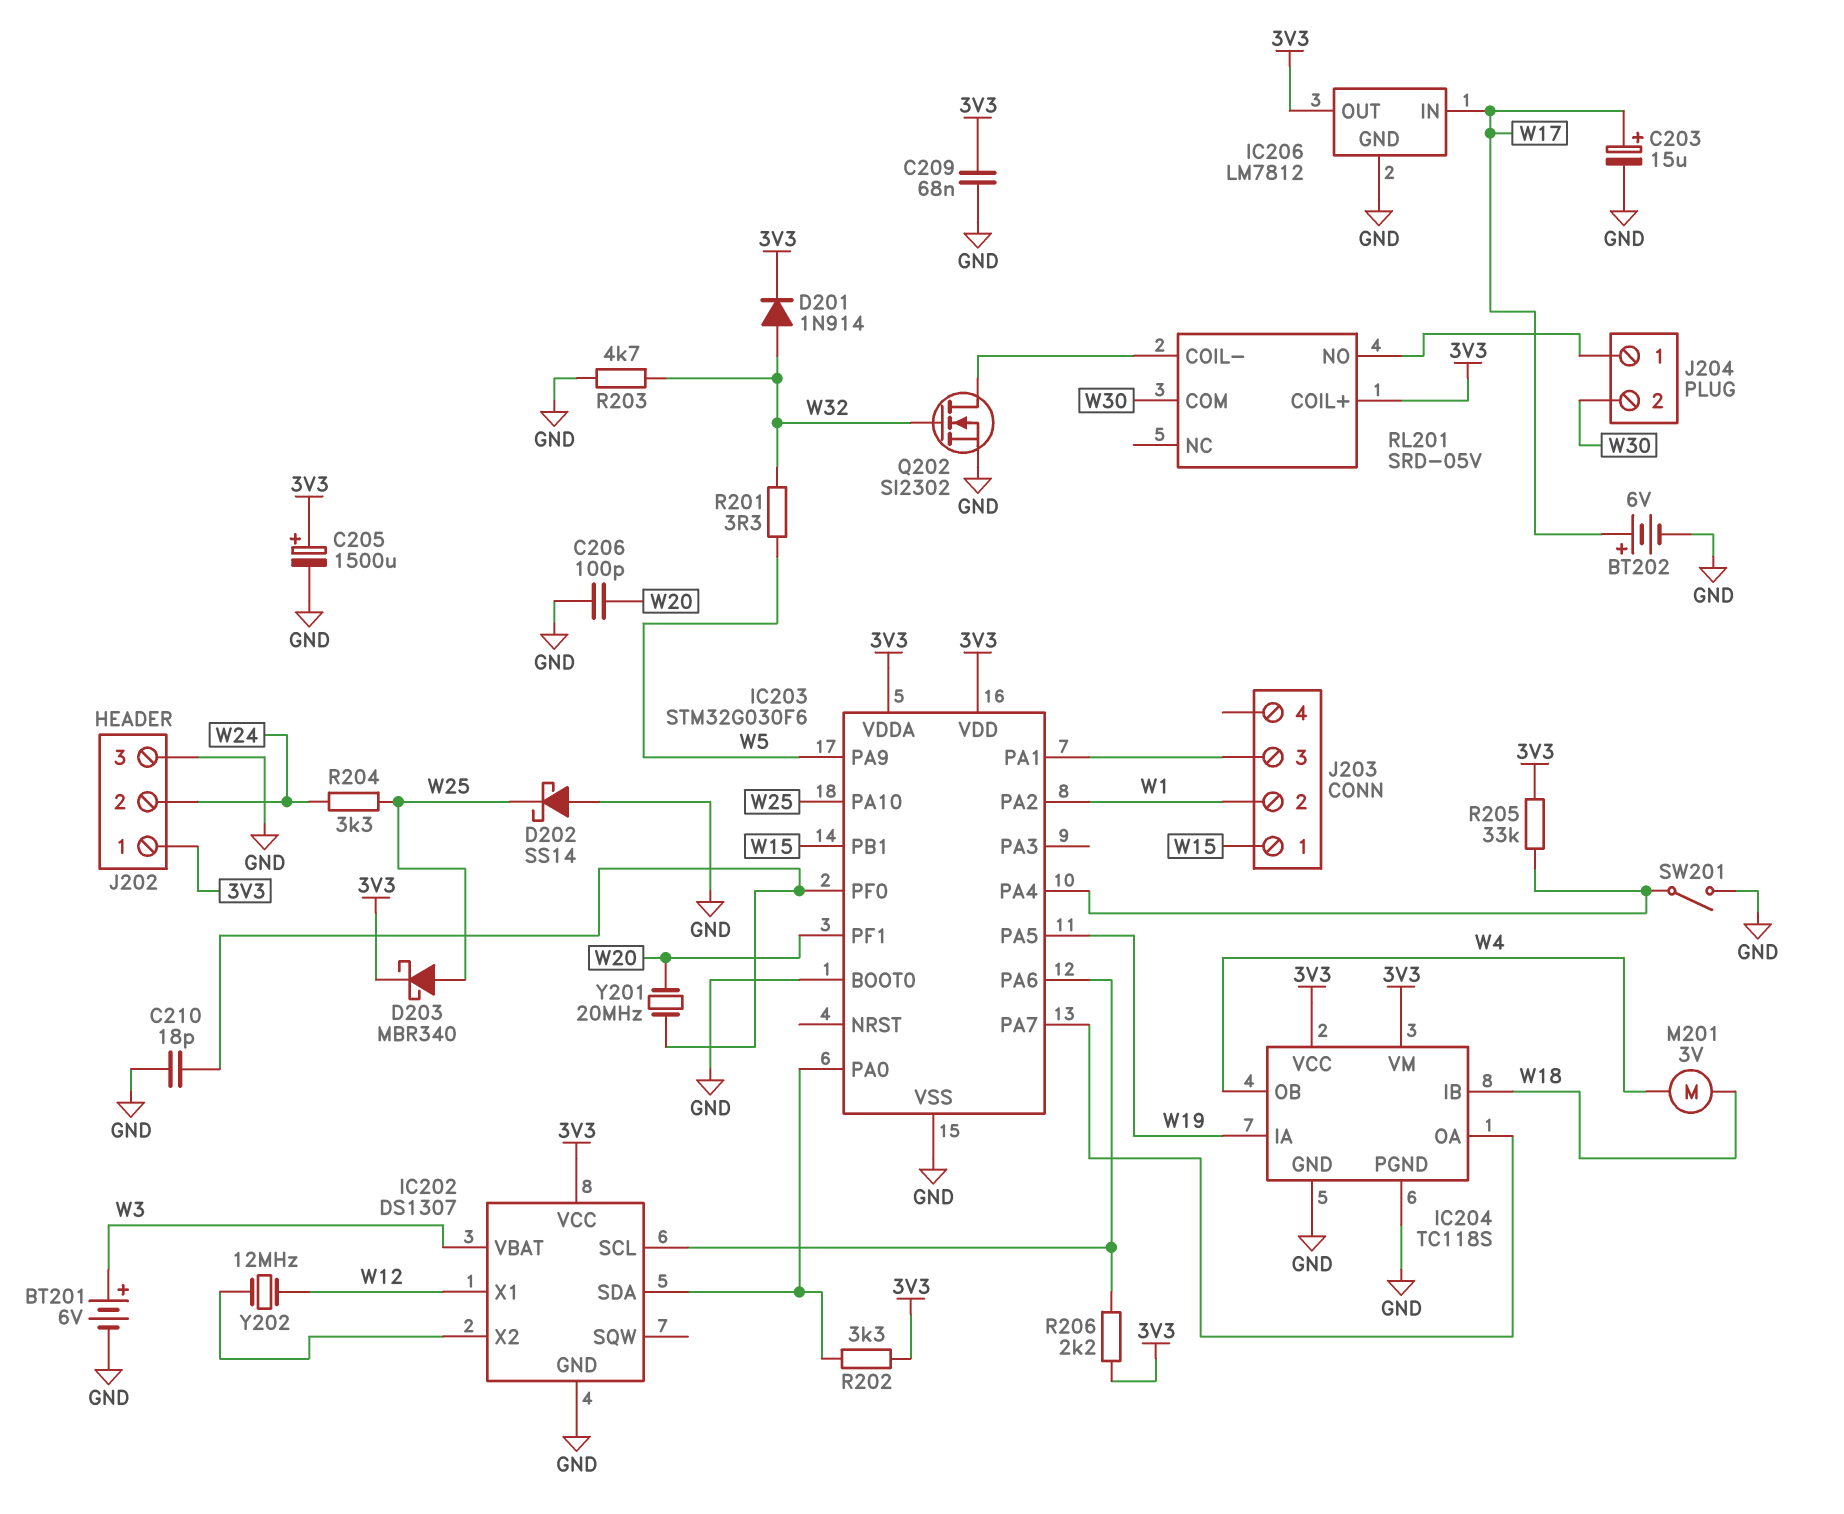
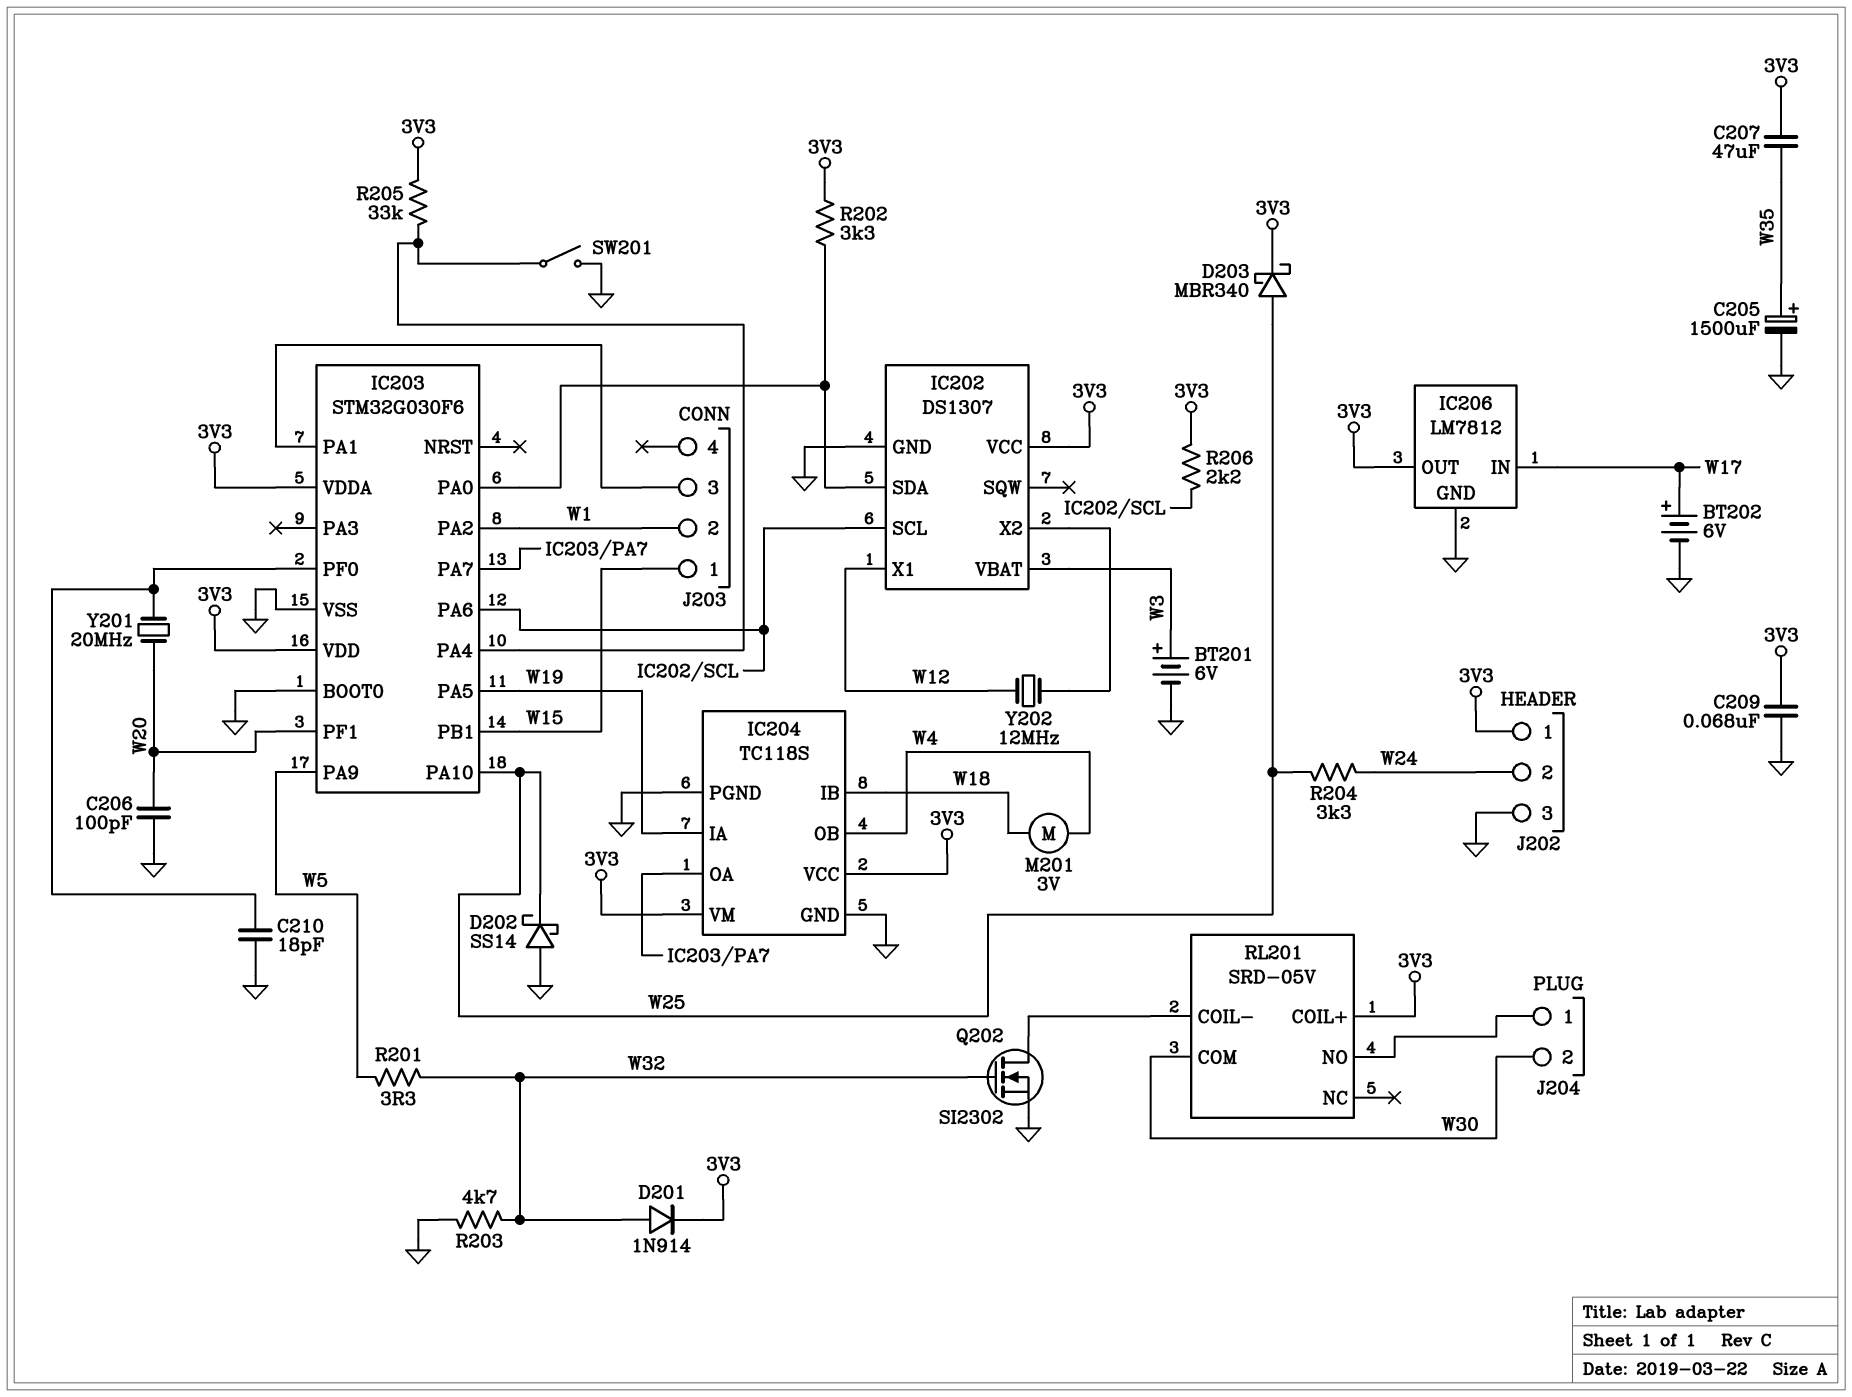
C203: 15uF (plus W17, minus GND) -> none
C205: 1500uF (plus 3V3, minus GND) -> 1500uF (plus W35, minus GND)
C207: none -> 47uF (3V3, W35)

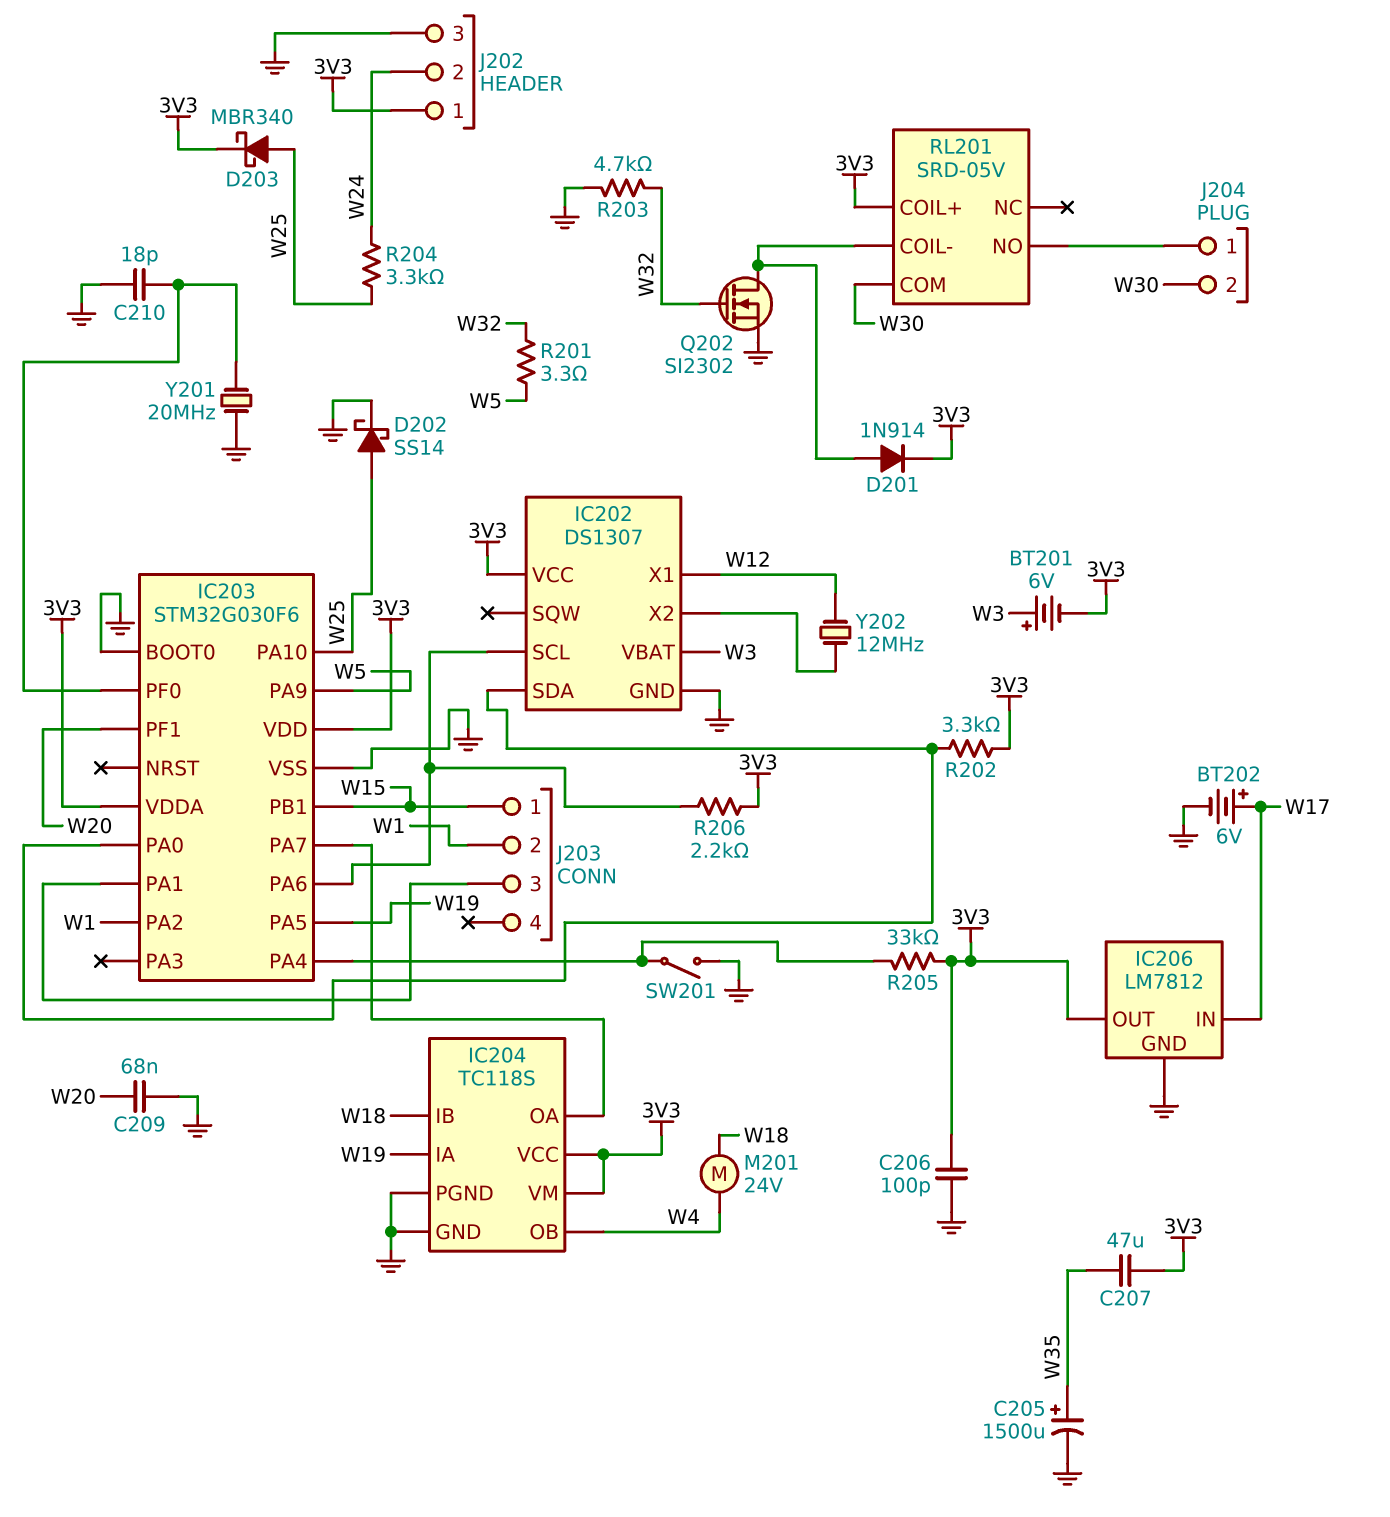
BT201: 6V (plus W3, minus GND) -> 6V (plus W3, minus 3V3)
C206: 100pF (GND, W20) -> 100pF (3V3, GND)
C209: 68nF (3V3, GND) -> 68nF (GND, W20)
D201: diode 1N914 (A W32, K 3V3) -> diode 1N914 (A RL201/COIL-, K 3V3)
D202: schottky SS14 (A GND, K W25) -> schottky SS14 (A W25, K GND)
M201: motor 3V (W4, W18) -> motor 24V (W4, W18)
Y201: 20MHz (IC203/PF0, W20) -> 20MHz (GND, IC203/PF0)

